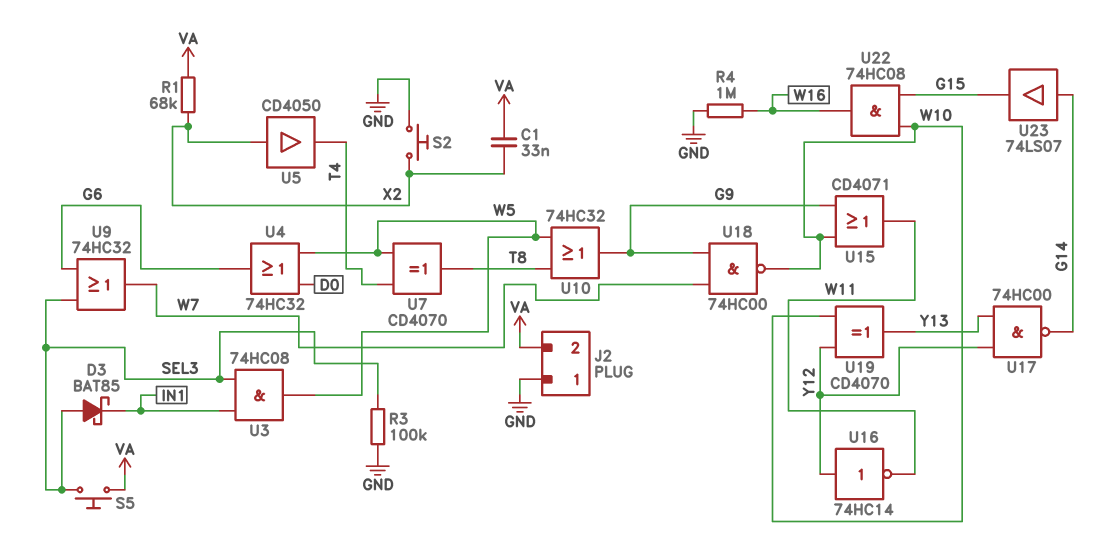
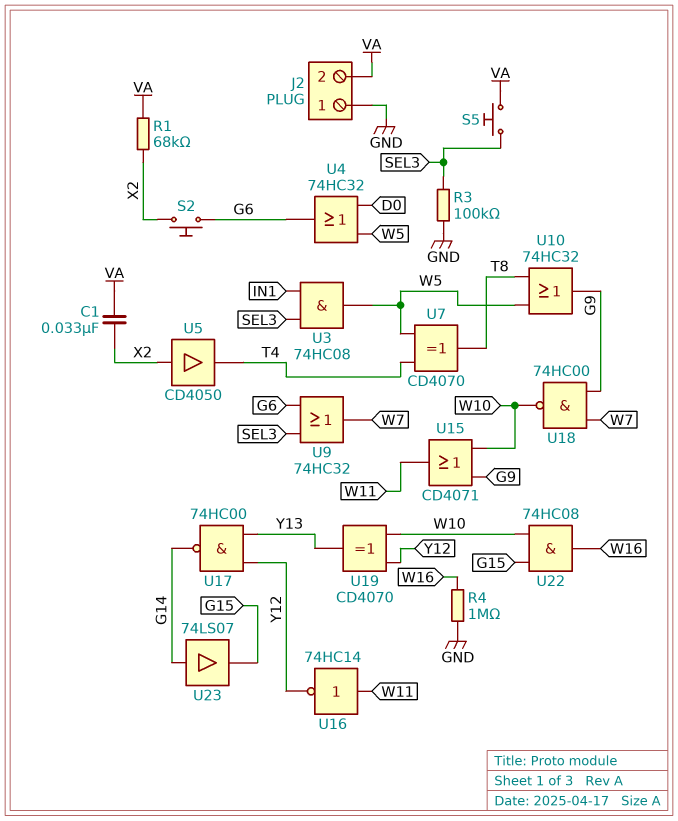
D3: schottky BAT85 (A SEL3, K IN1) -> none
S2: button (GND, X2) -> button (G6, X2)
U16: NOT 74HC14 (in Y12, out W11) -> NOT 74HC14 (in W11, out Y12)

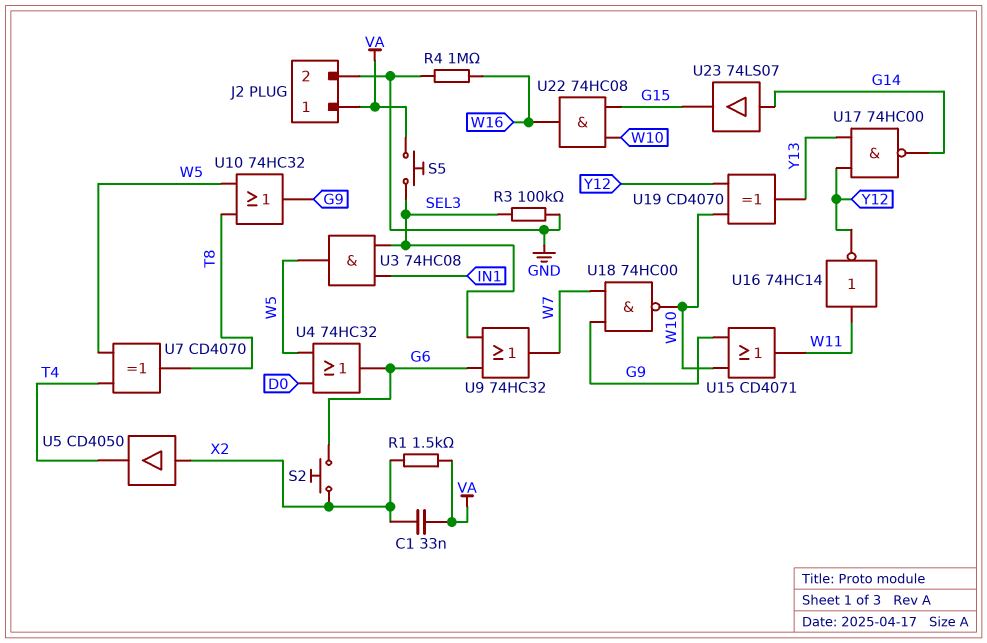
J2 pin 1: GND -> VA
J2 pin 2: VA -> GND
R1: 68k (VA, X2) -> 1.5k (VA, X2)

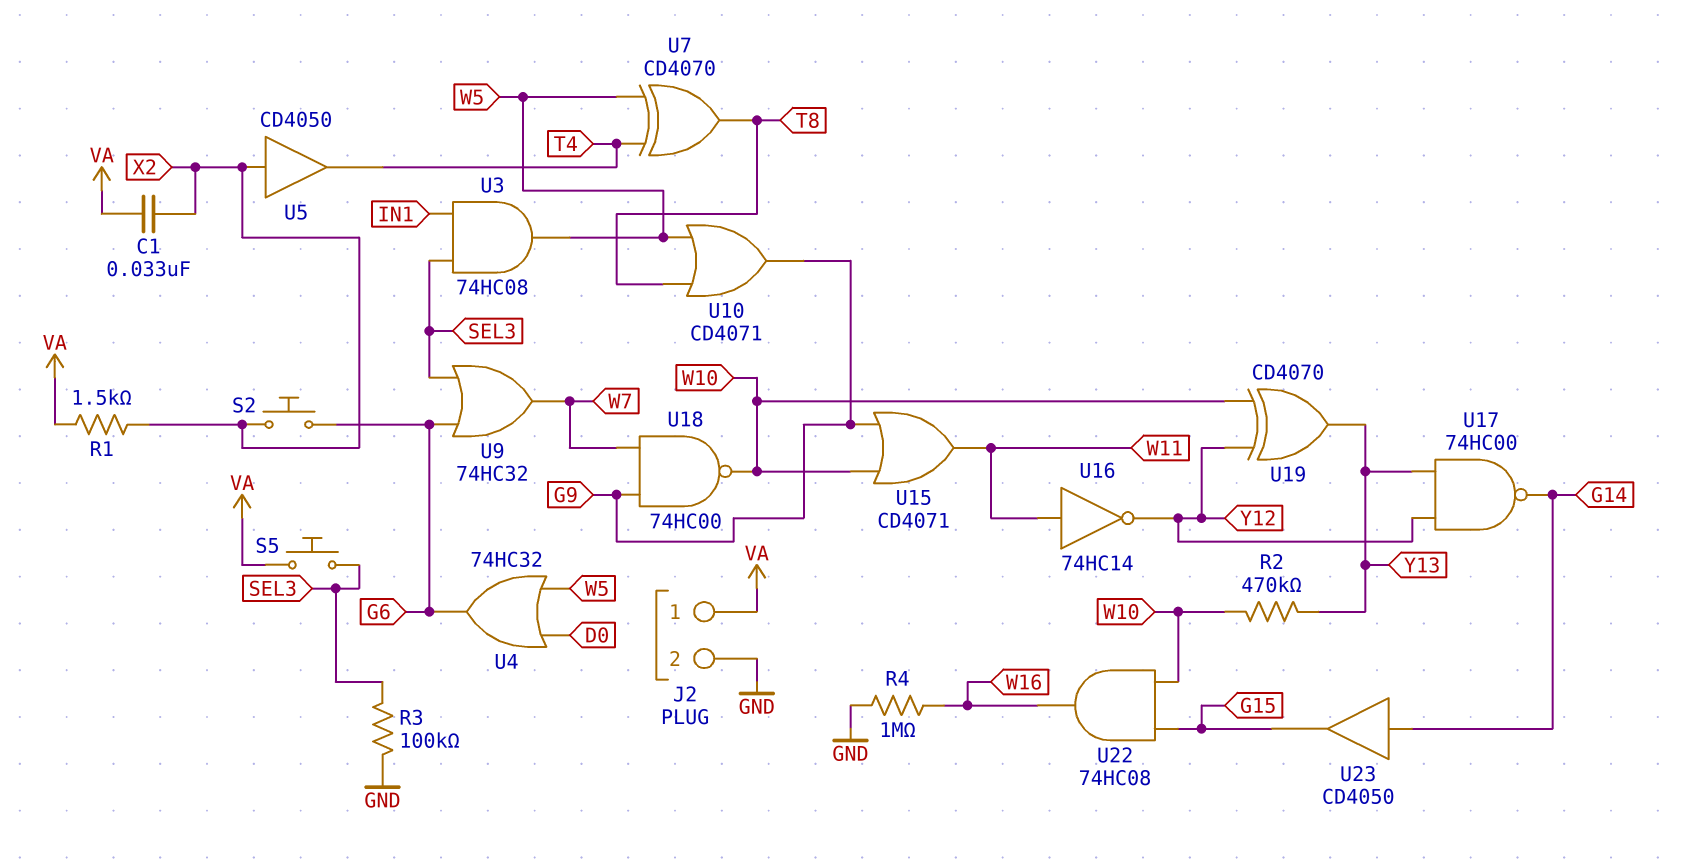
R2: none -> 470k (W10, Y13)
U10: OR 74HC32 (in T8, in W5, out G9) -> OR CD4071 (in T8, in W5, out G9)
U23: buffer 74LS07 (in G14, out G15) -> buffer CD4050 (in G14, out G15)

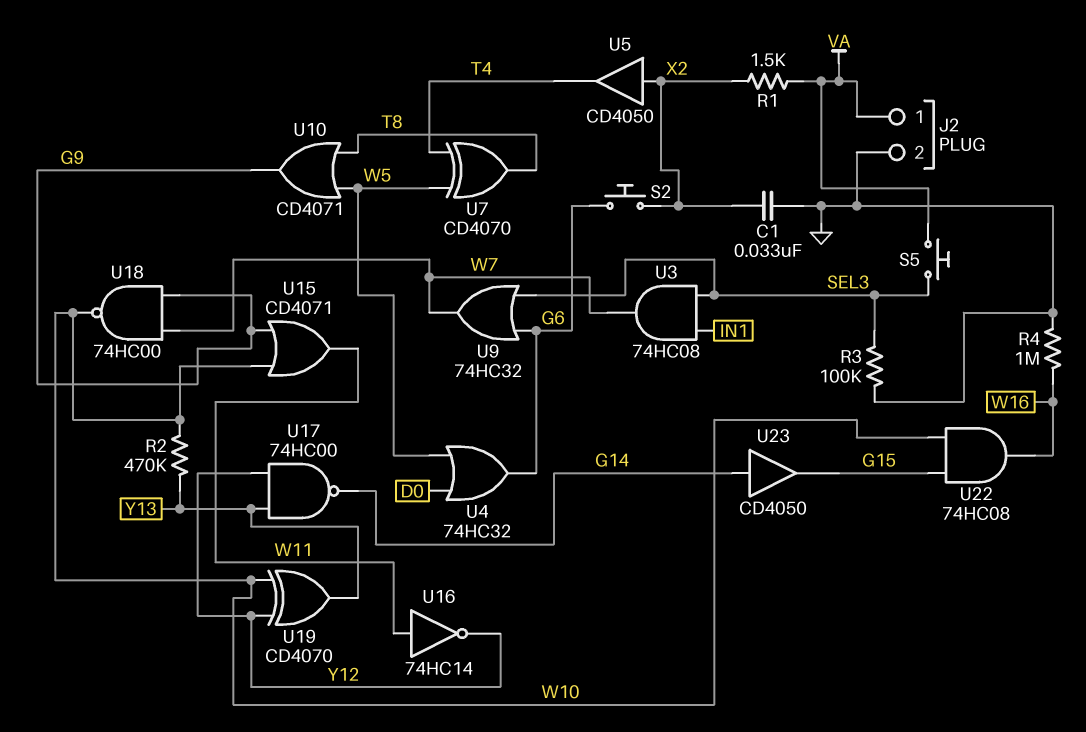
C1: 33nF (VA, X2) -> 33nF (GND, X2)
U3: AND 74HC08 (in IN1, in SEL3, out W5) -> AND 74HC08 (in IN1, in SEL3, out W7)

